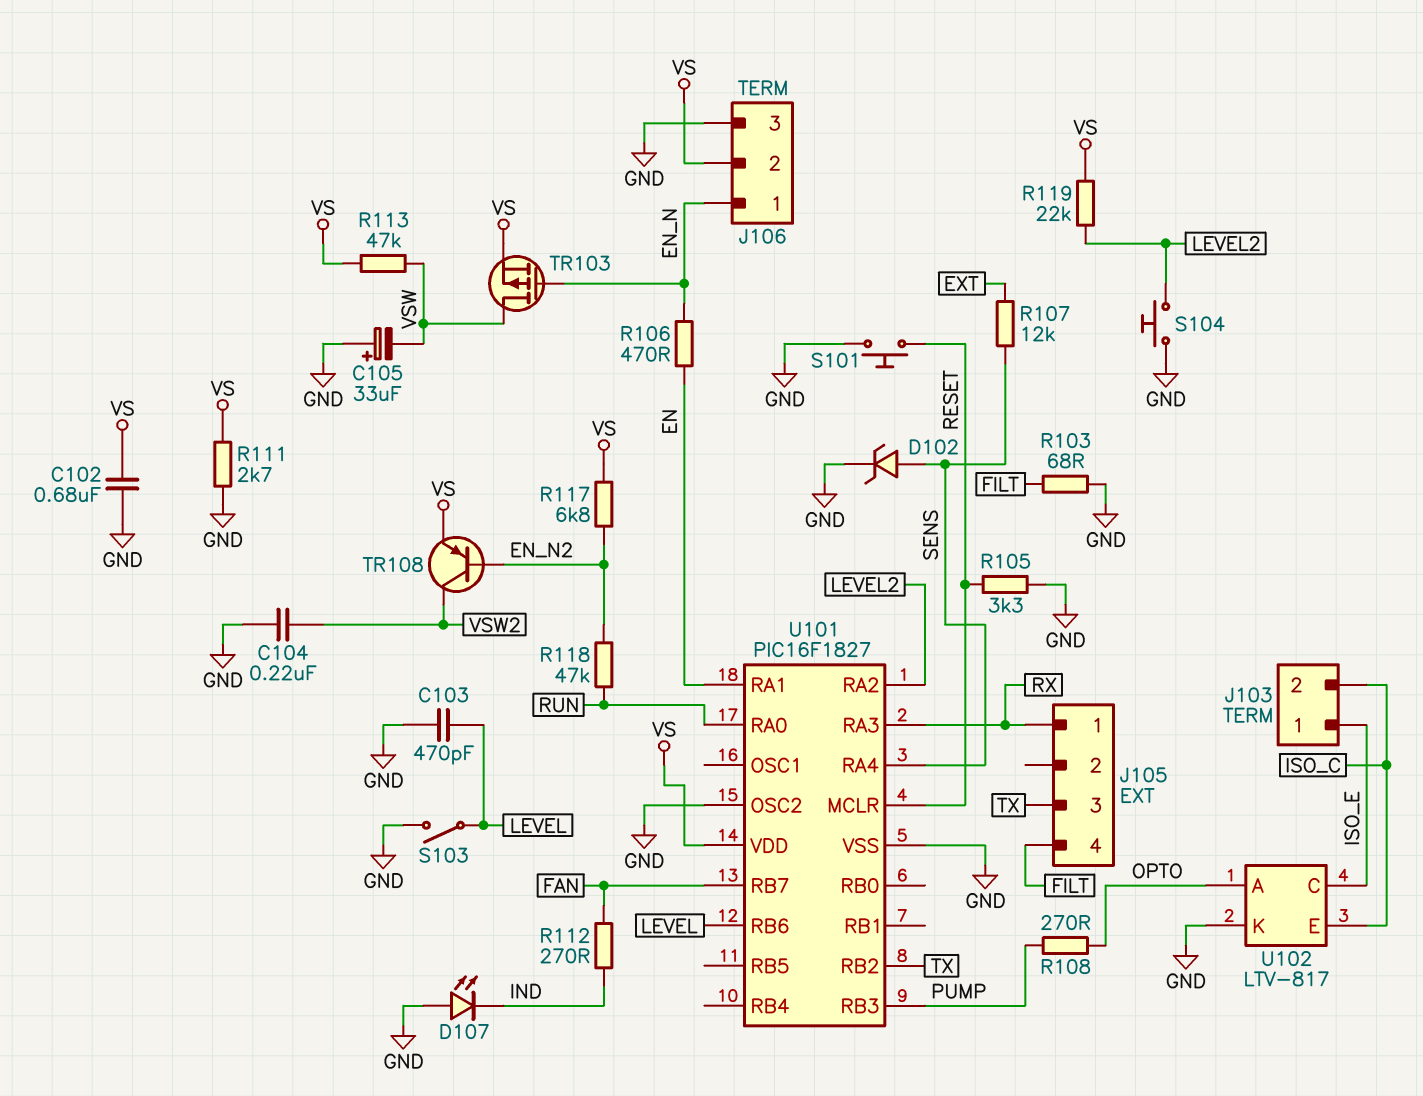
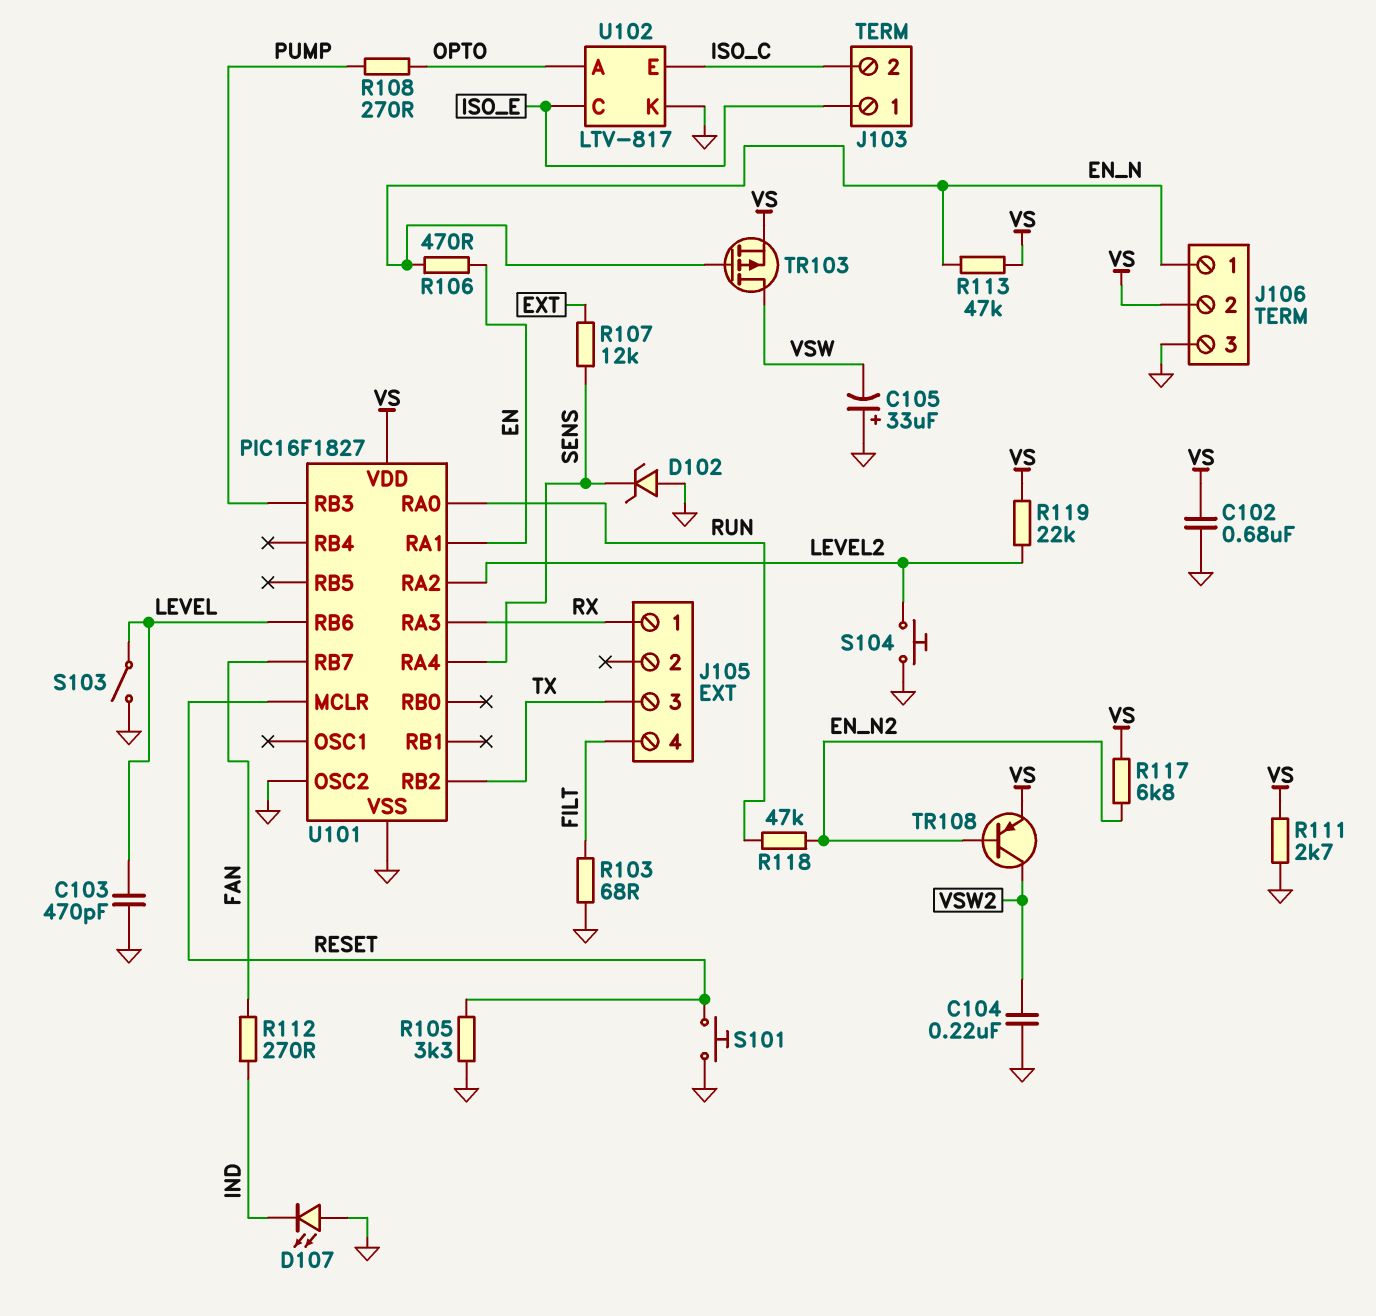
D102: zener (A SENS, K GND) -> zener (A GND, K SENS)
R113: 47k (VS, VSW) -> 47k (EN_N, VS)

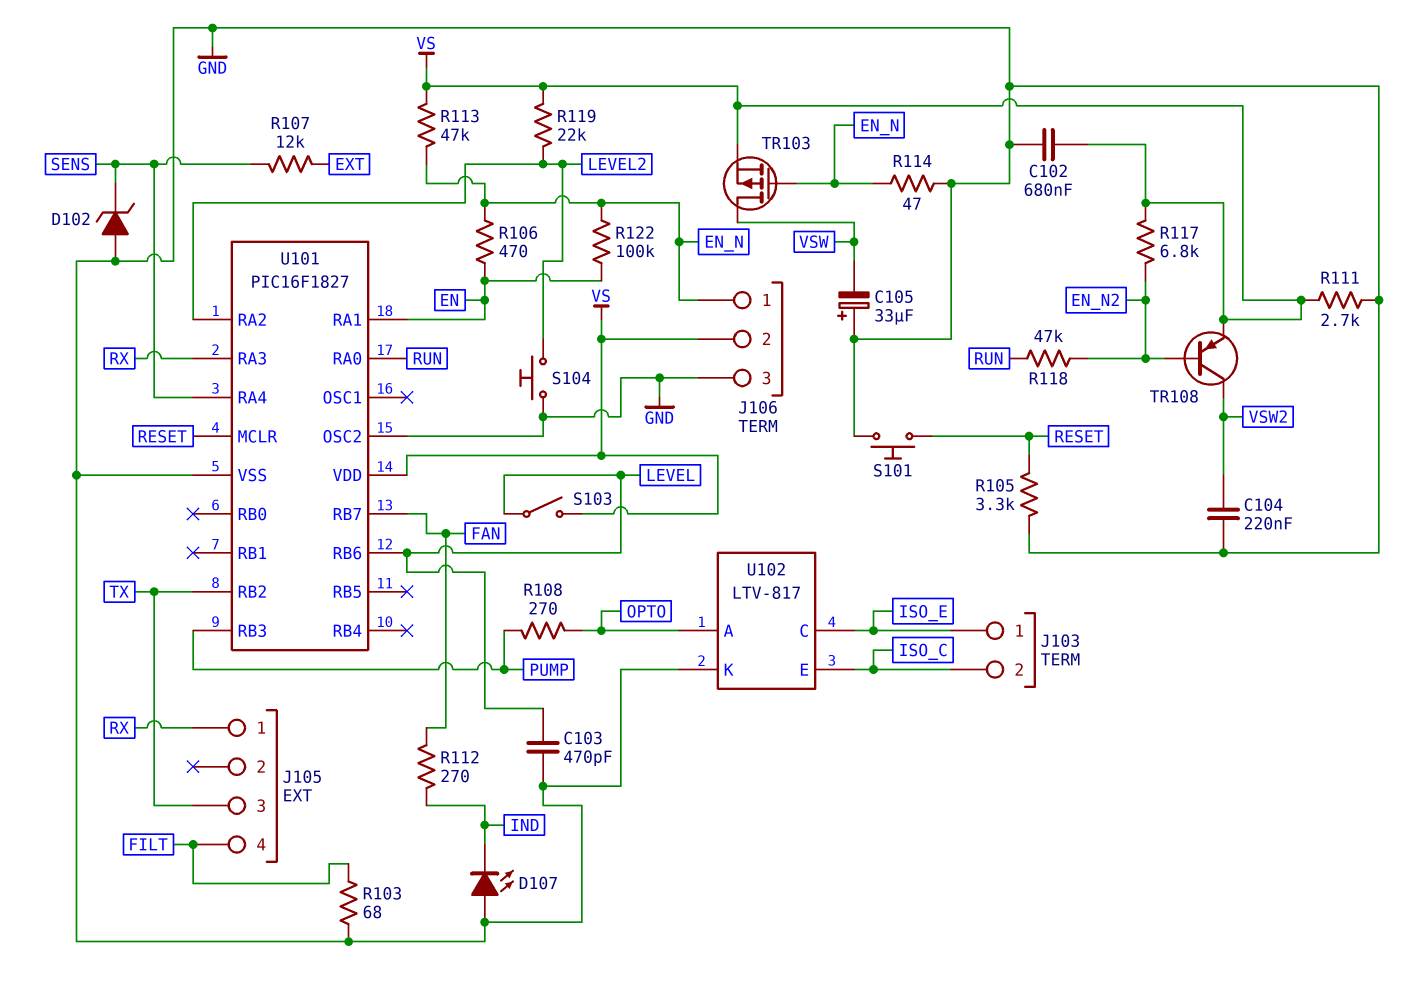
R114: none -> 47 (EN_N, GND)
R122: none -> 100k (EN, EN_N)
S103: switch (GND, LEVEL) -> switch (LEVEL, VS)

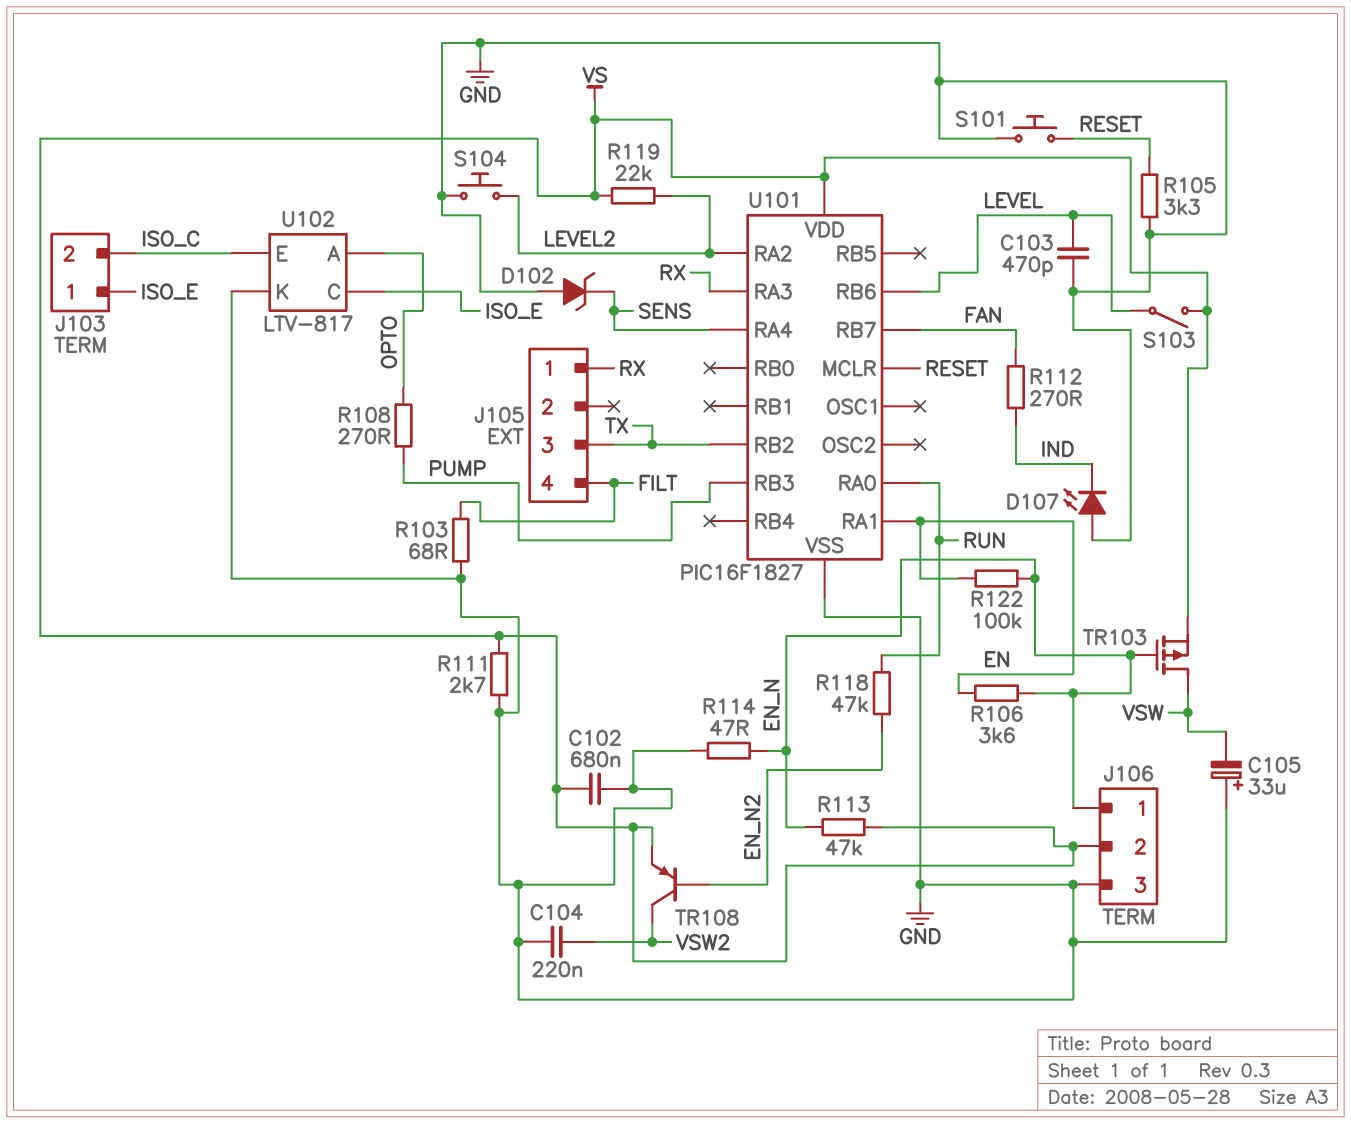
R106: 470 (EN, EN_N) -> 3.6k (EN, EN_N)
R107: 12k (EXT, SENS) -> none
R117: 6.8k (EN_N2, VS) -> none
U101 pin OSC2: GND -> none

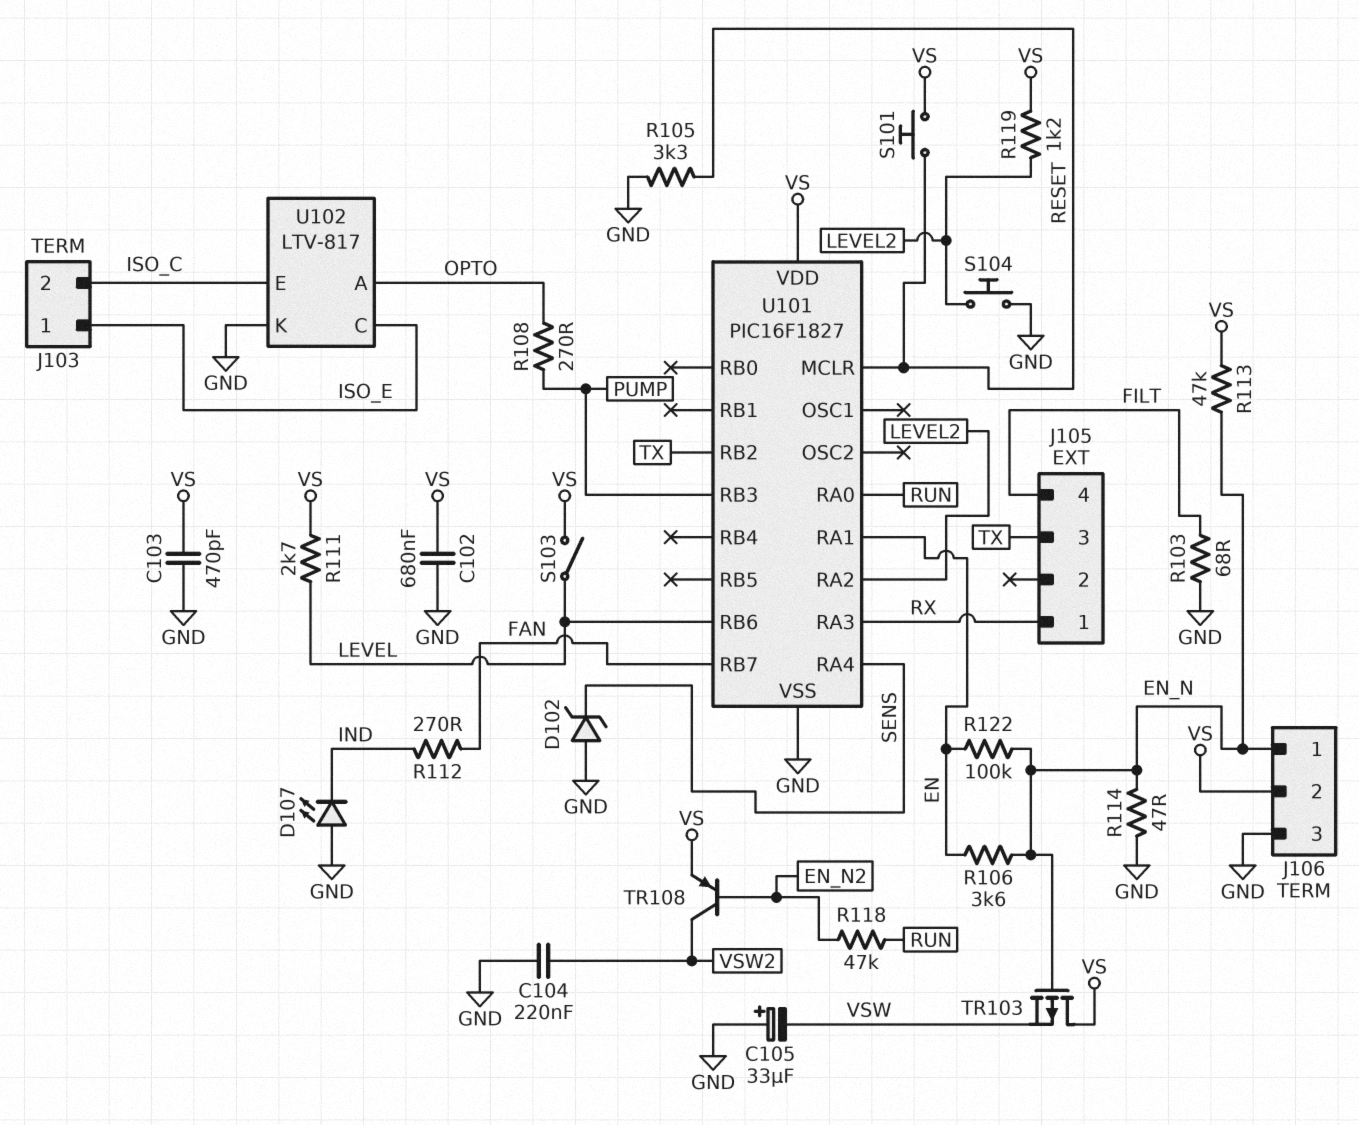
C103: 470pF (GND, LEVEL) -> 470pF (GND, VS)
R111: 2.7k (GND, VS) -> 2.7k (LEVEL, VS)
R119: 22k (LEVEL2, VS) -> 1.2k (LEVEL2, VS)
S101: button (GND, RESET) -> button (RESET, VS)
TR103: PMOS (G EN_N, D VSW, S VS) -> PMOS (G EN_N, D VS, S VSW)

